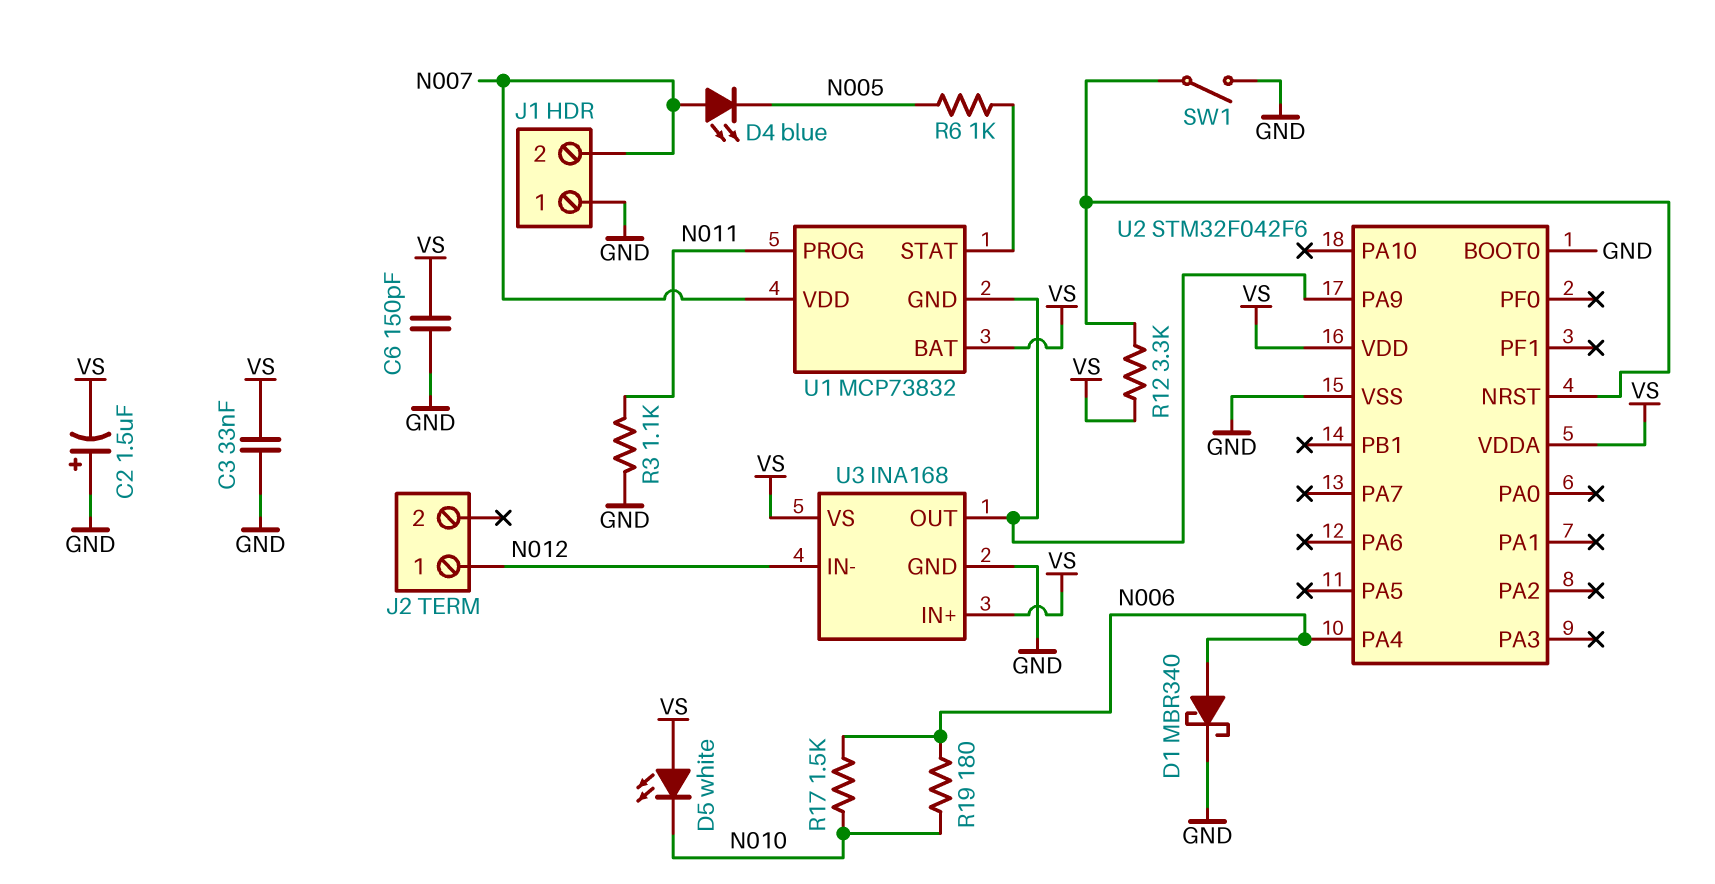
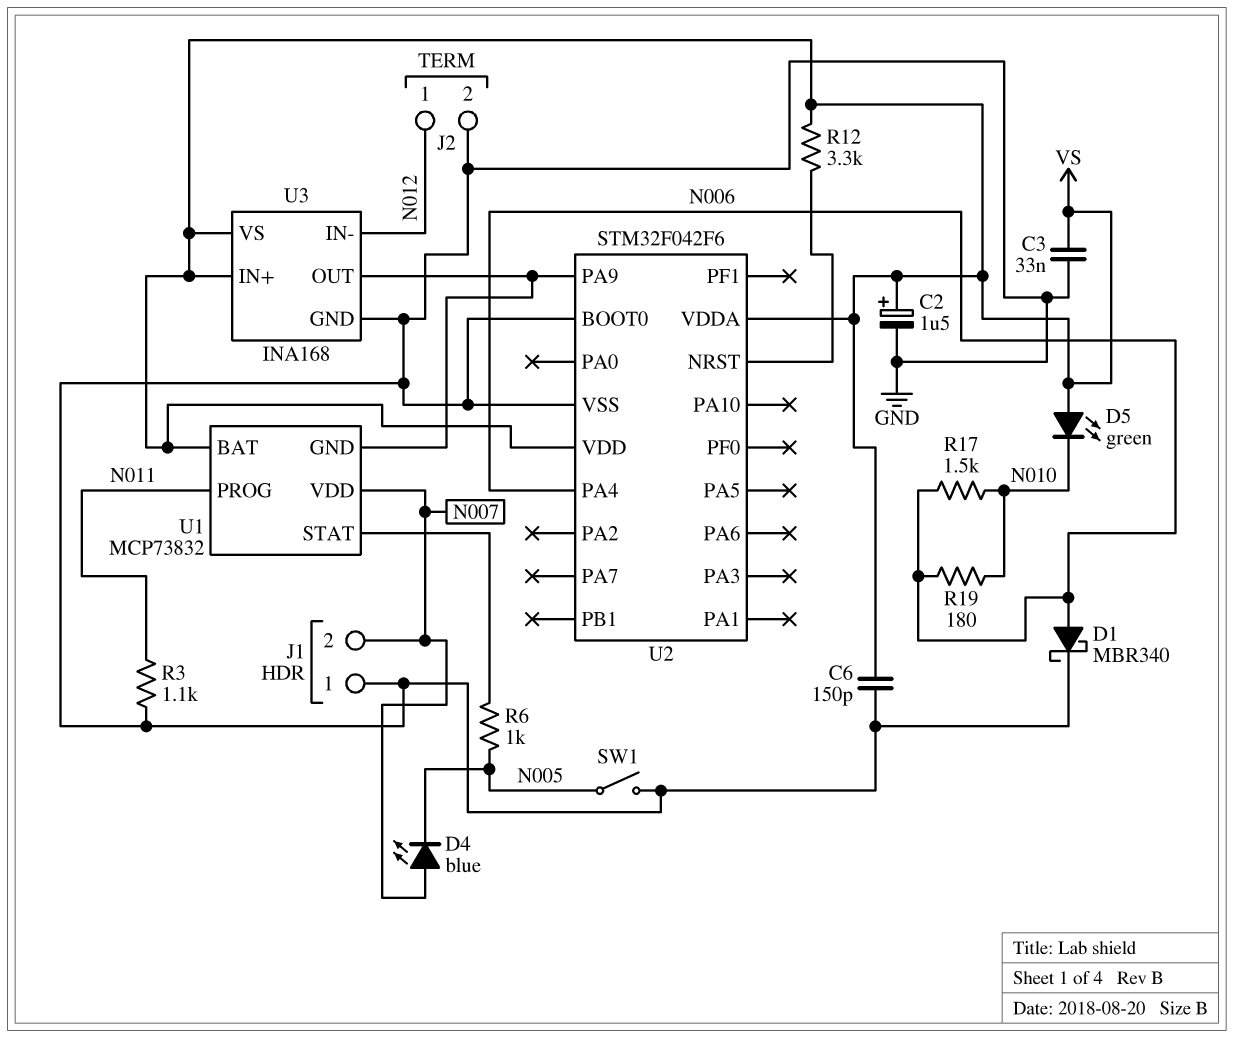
C2: 1.5uF (plus GND, minus VS) -> 1.5uF (plus VS, minus GND)
D5: LED white (A VS, K N010) -> LED green (A VS, K N010)
J2 pin 2: none -> GND
SW1: switch (GND, U2/NRST) -> switch (GND, N005)

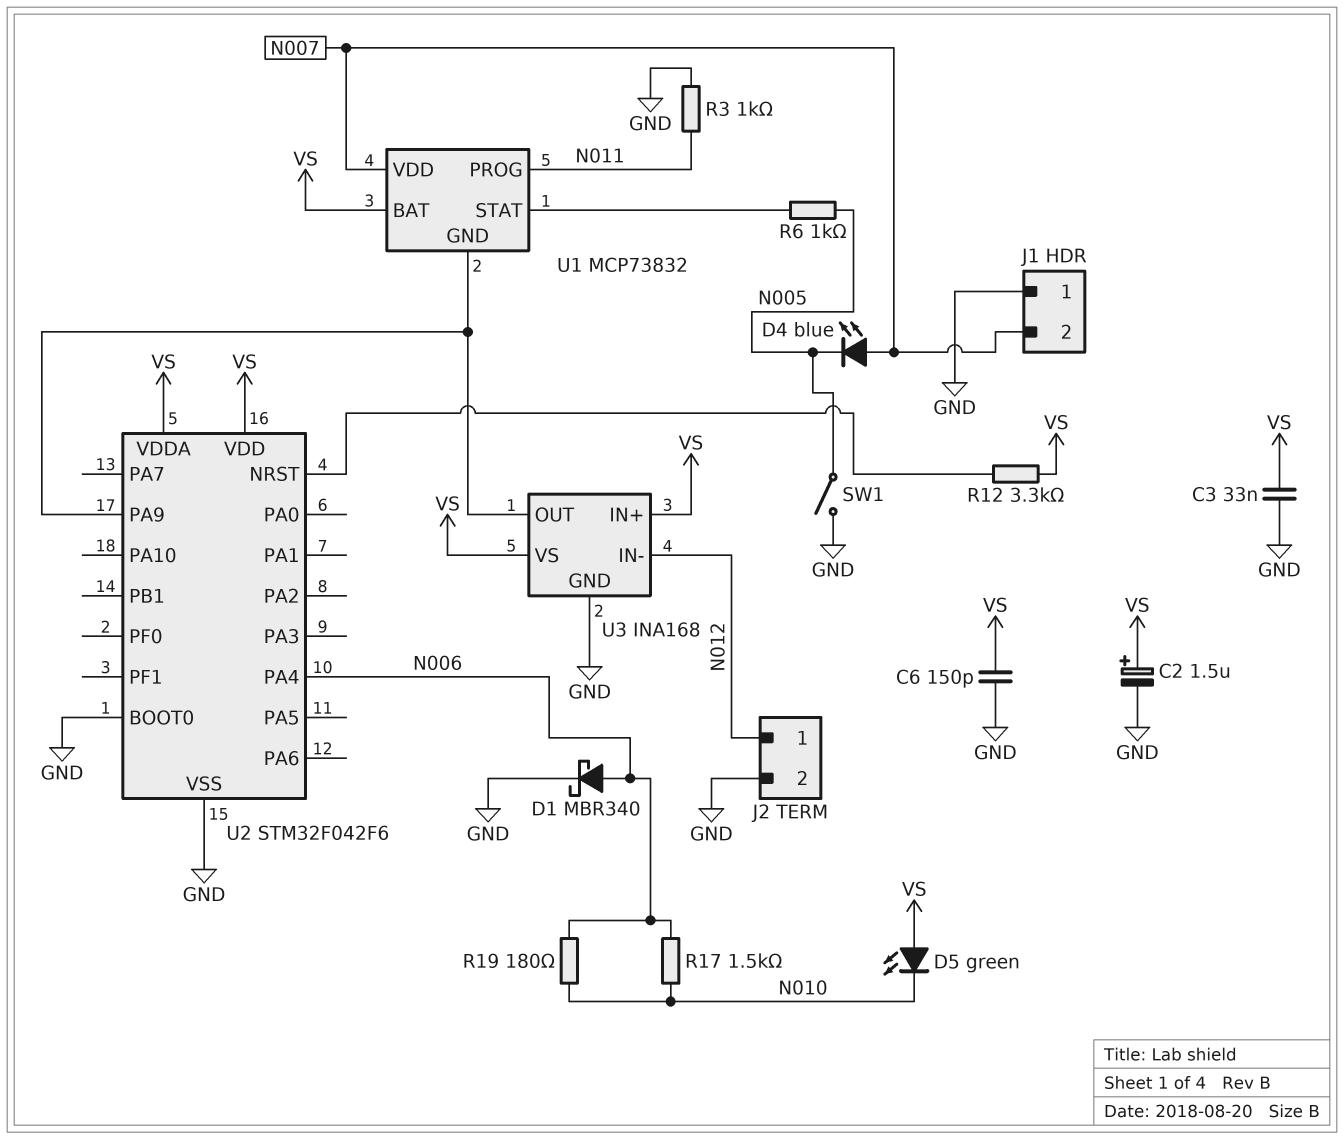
R3: 1.1k (GND, N011) -> 1k (GND, N011)

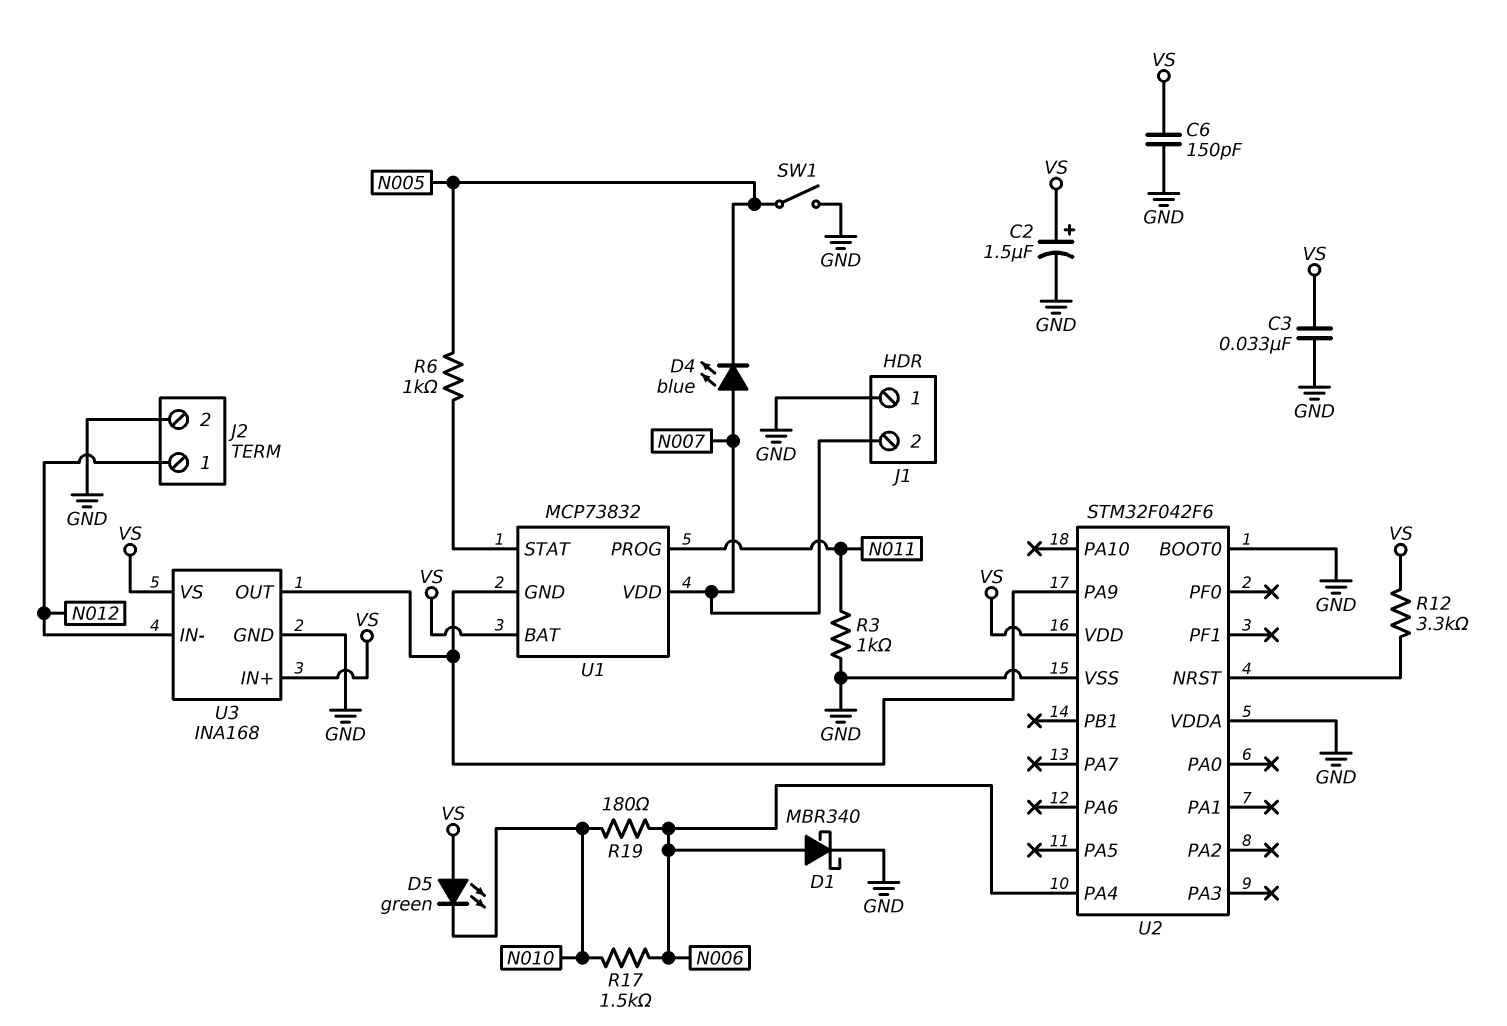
U2 pin VDDA: VS -> GND

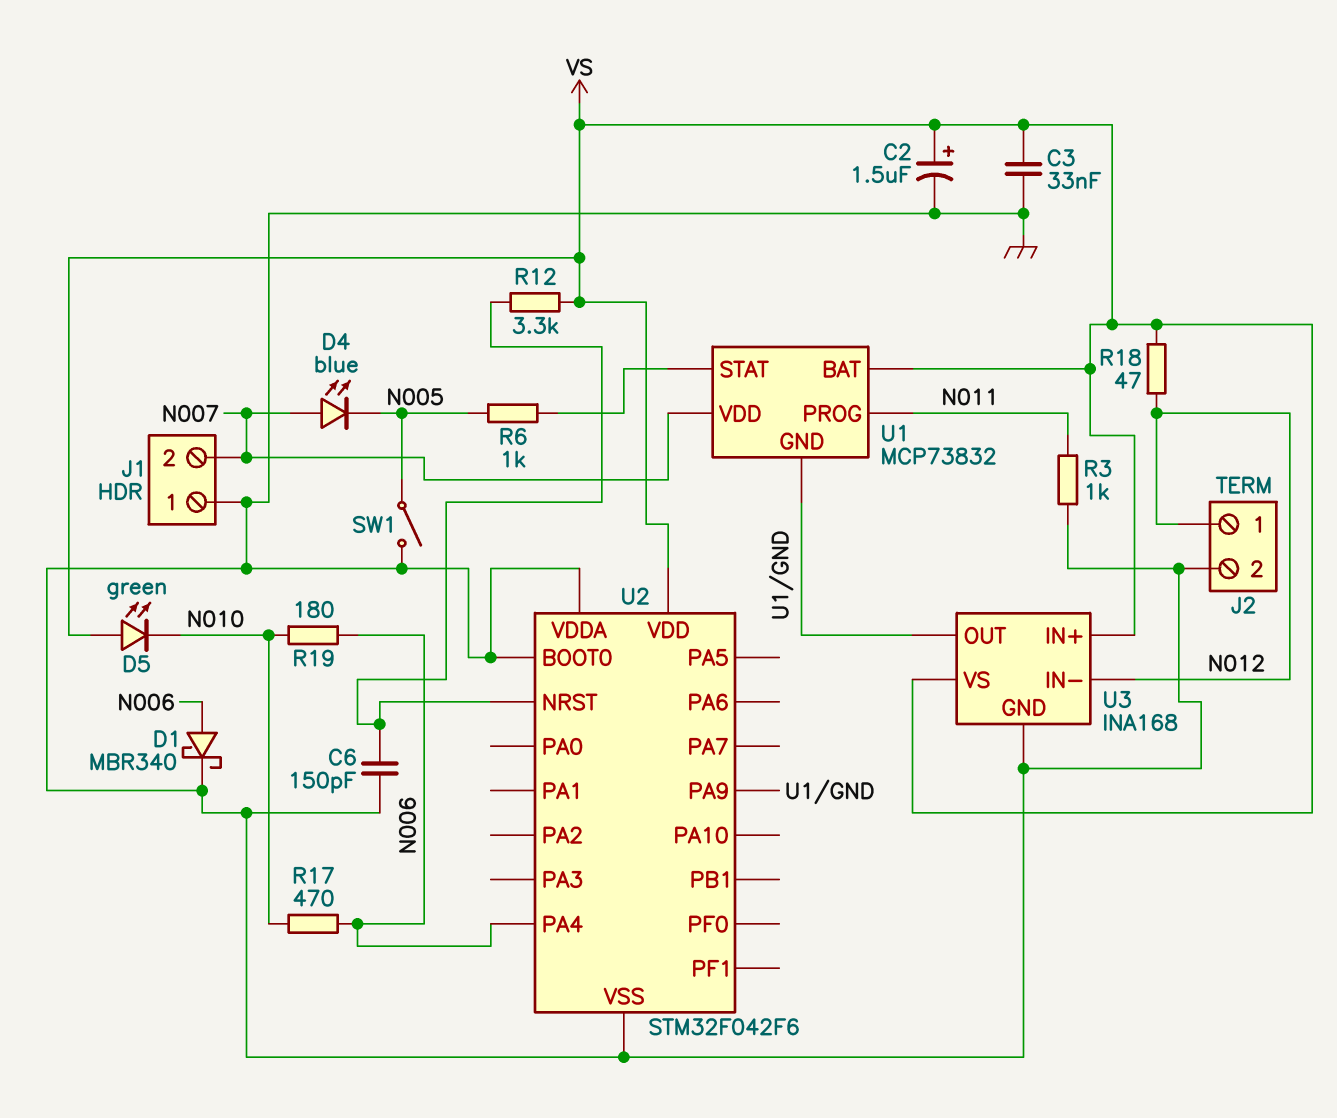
C6: 150pF (GND, VS) -> 150pF (GND, U2/NRST)
R17: 1.5k (N006, N010) -> 470 (N006, N010)
R18: none -> 47 (N012, VS)

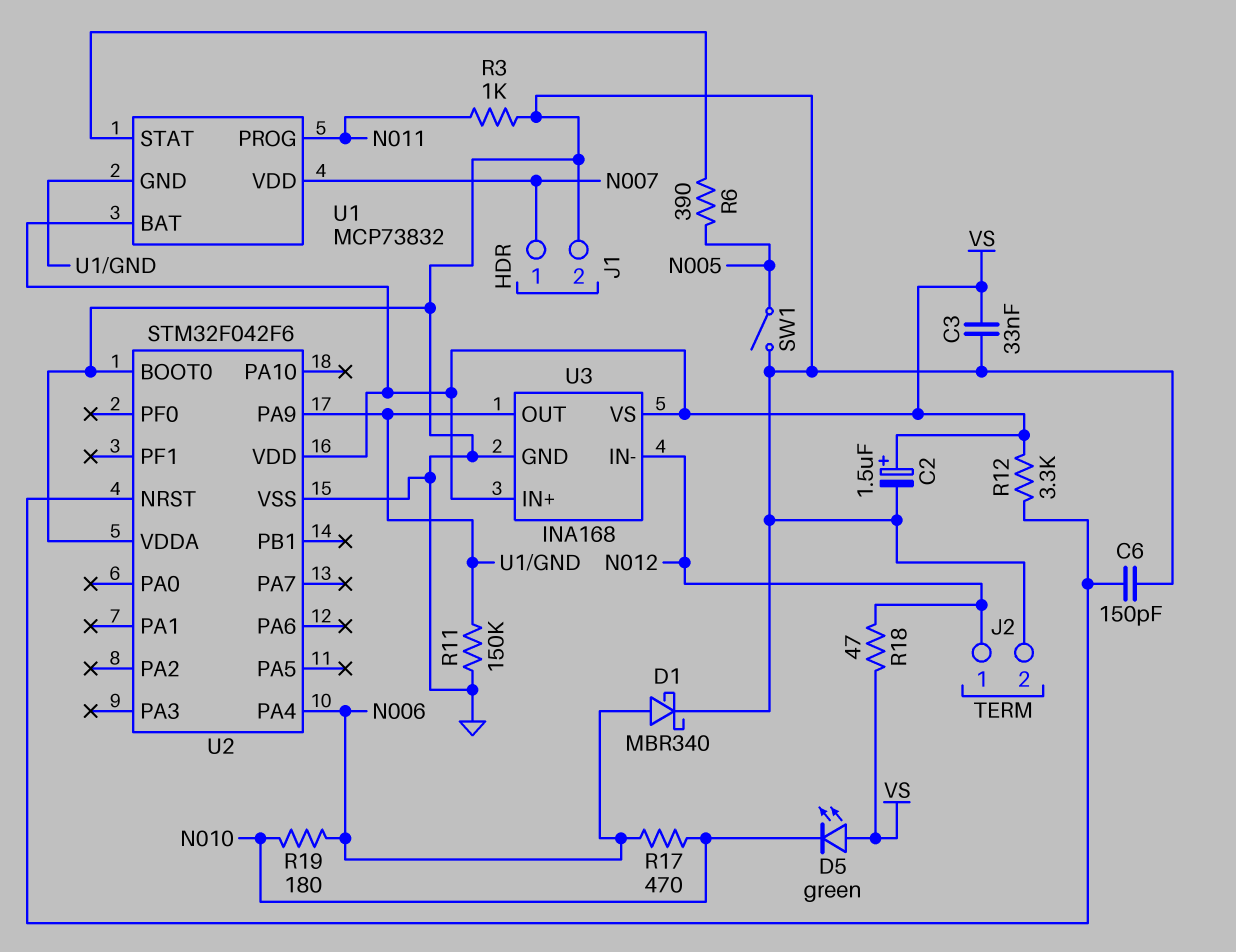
D4: LED blue (A N007, K N005) -> none
J1 pin 1: GND -> N007
J1 pin 2: N007 -> GND
R6: 1k (N005, U1/STAT) -> 390 (N005, U1/STAT)
R11: none -> 150k (GND, U1/GND)

